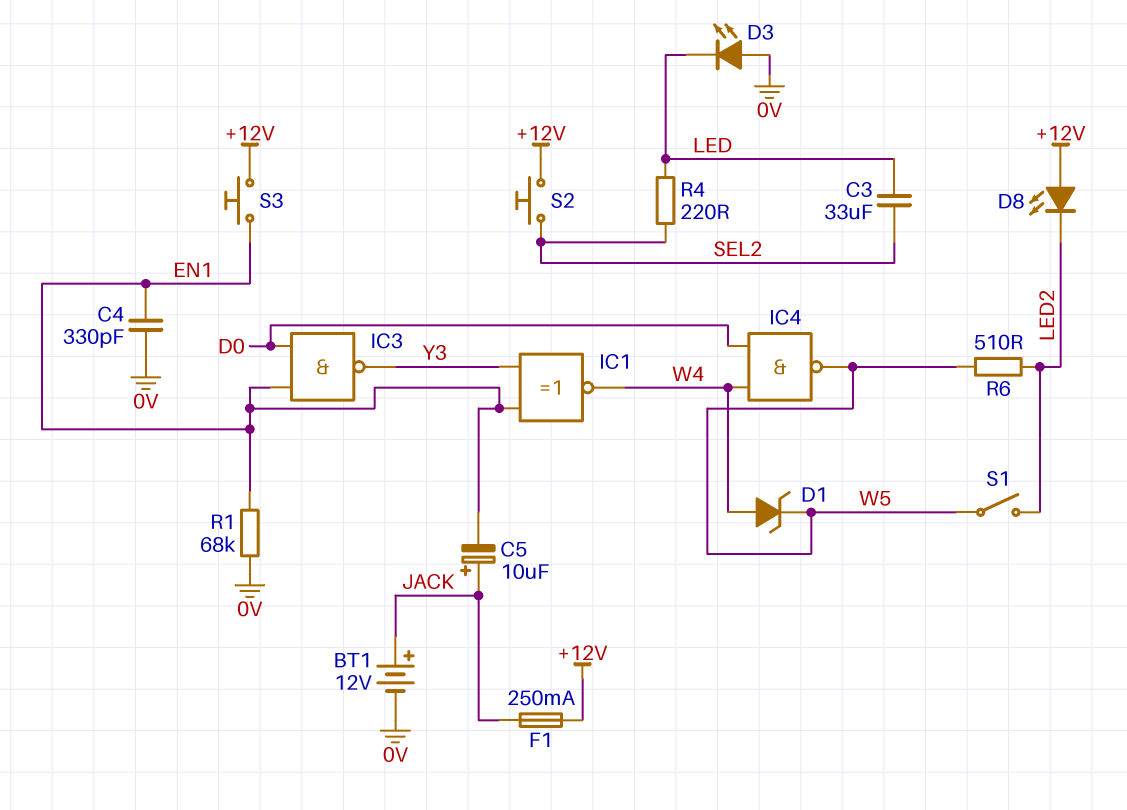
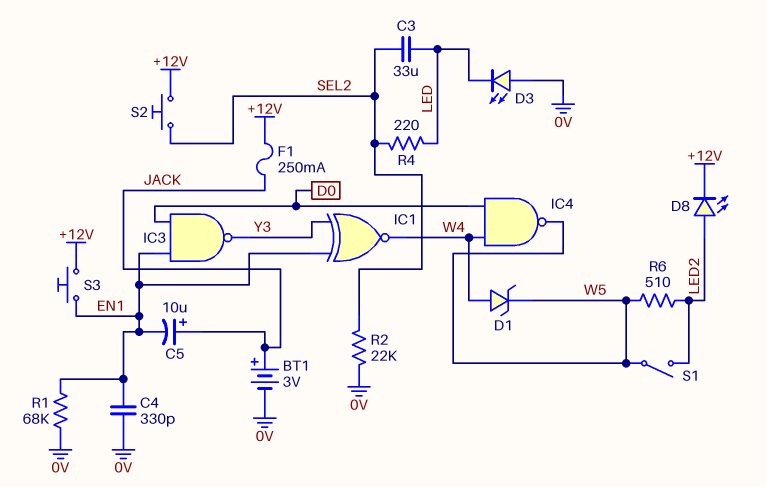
BT1: 12V (plus JACK, minus 0V) -> 3V (plus JACK, minus 0V)
D8: LED (A +12V, K LED2) -> LED (A LED2, K +12V)
R2: none -> 22k (0V, SEL2)

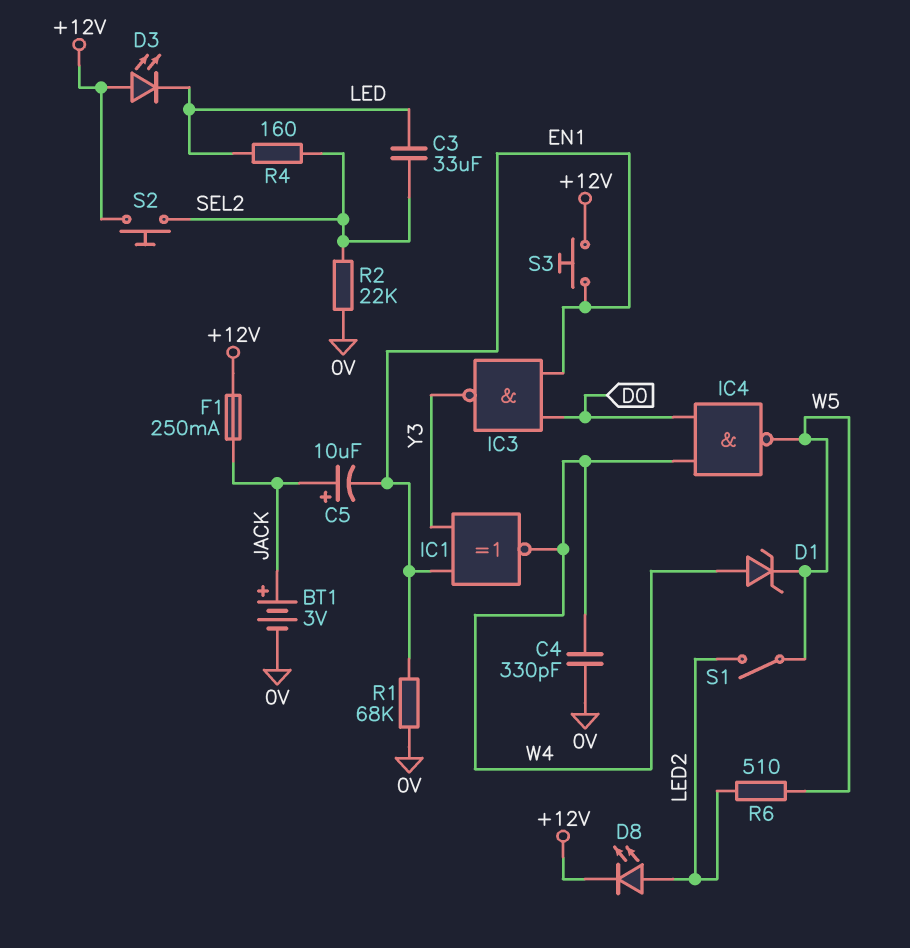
C4: 330pF (0V, EN1) -> 330pF (0V, W4)
D3: LED (A 0V, K LED) -> LED (A +12V, K LED)
R4: 220 (LED, SEL2) -> 160 (LED, SEL2)

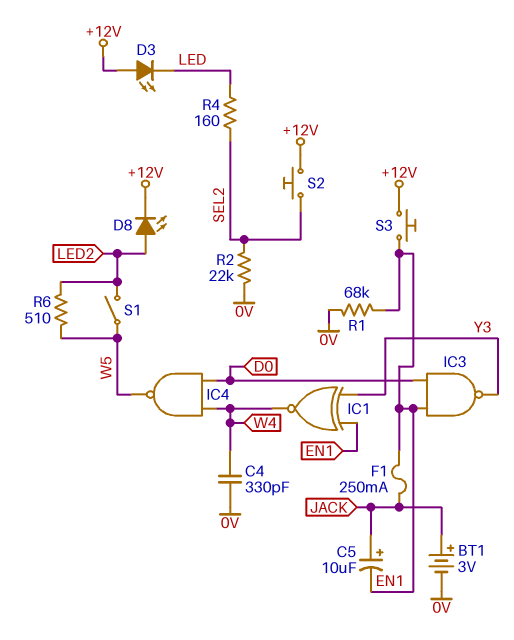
C3: 33uF (LED, SEL2) -> none
D1: zener (A W4, K W5) -> none
F1: 250mA (+12V, JACK) -> 250mA (EN1, JACK)

